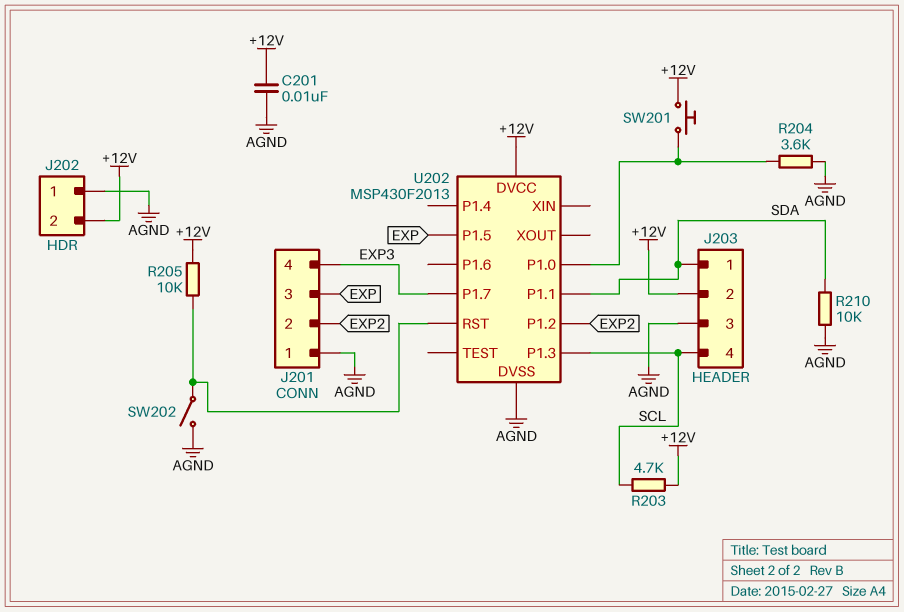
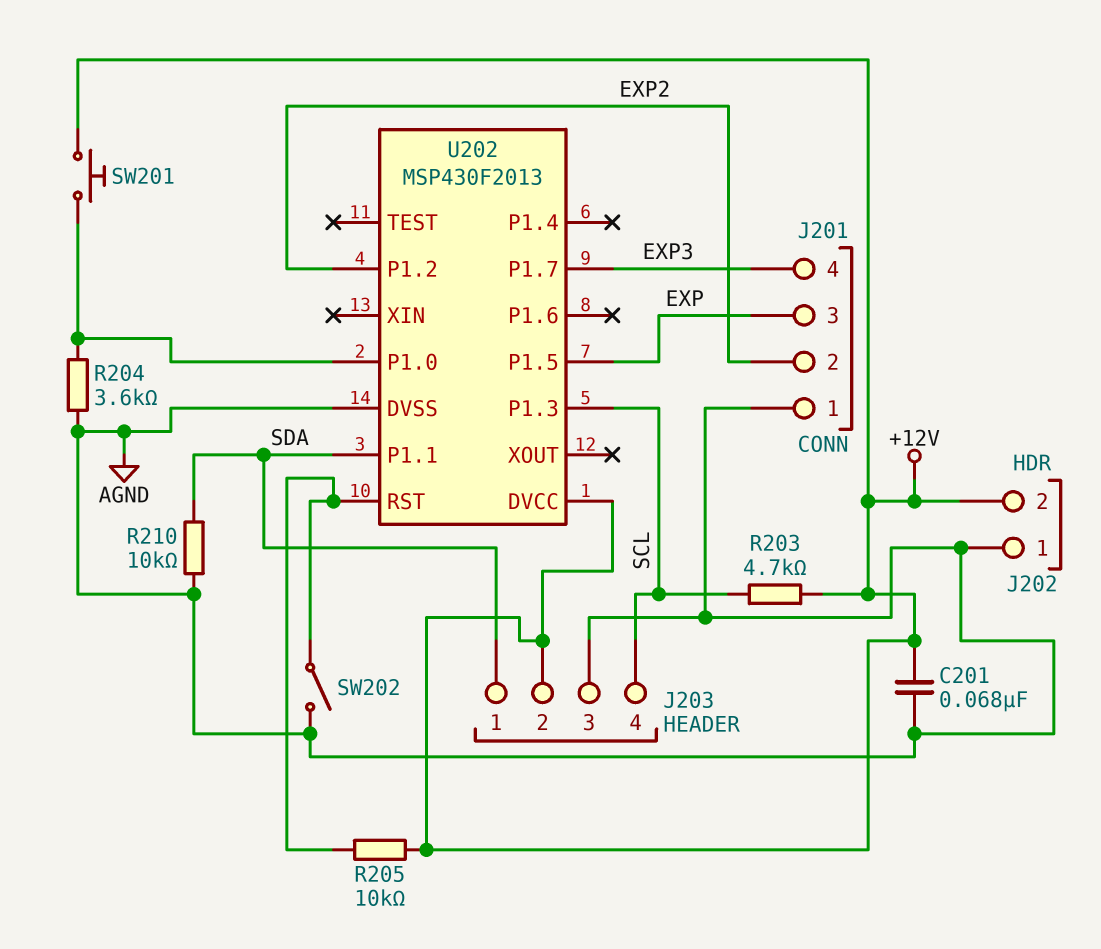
C201: 10nF (+12V, AGND) -> 68nF (+12V, AGND)

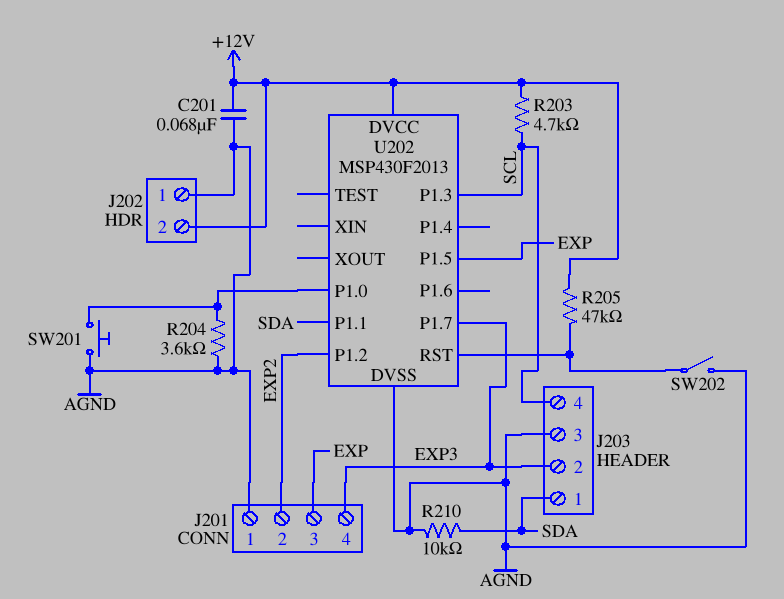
J203 pin 2: +12V -> EXP3
R205: 10k (+12V, U202/RST) -> 47k (+12V, U202/RST)
SW201: button (+12V, U202/P1.0) -> button (AGND, U202/P1.0)

